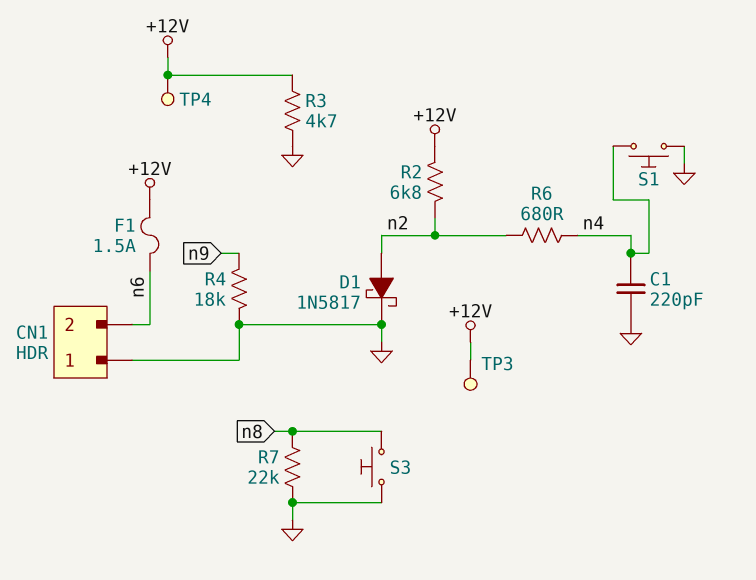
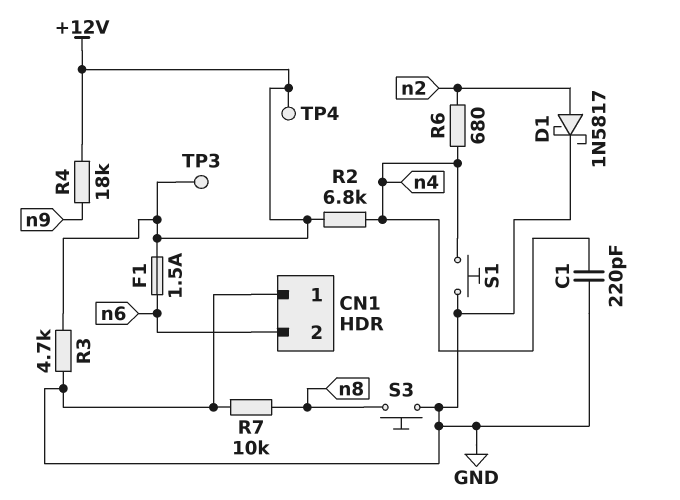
R2: 6.8k (+12V, n2) -> 6.8k (+12V, n4)
R4: 18k (GND, n9) -> 18k (+12V, n9)
R7: 22k (GND, n8) -> 10k (GND, n8)

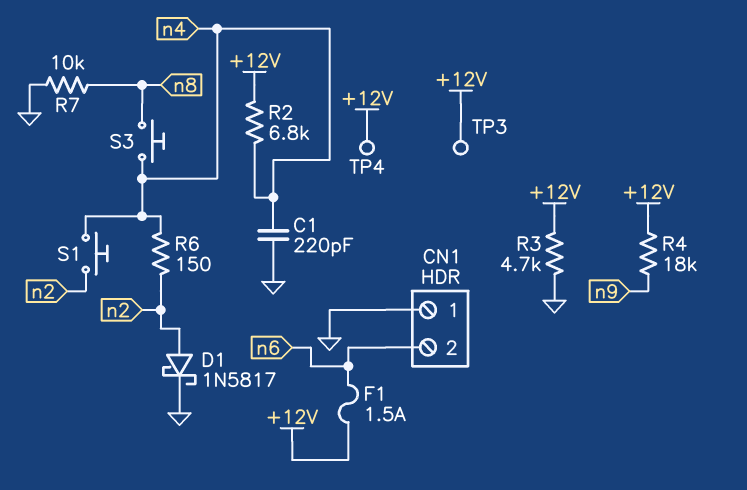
R6: 680 (n2, n4) -> 150 (n2, n4)
S1: button (GND, n4) -> button (n2, n4)
S3: button (GND, n8) -> button (n4, n8)

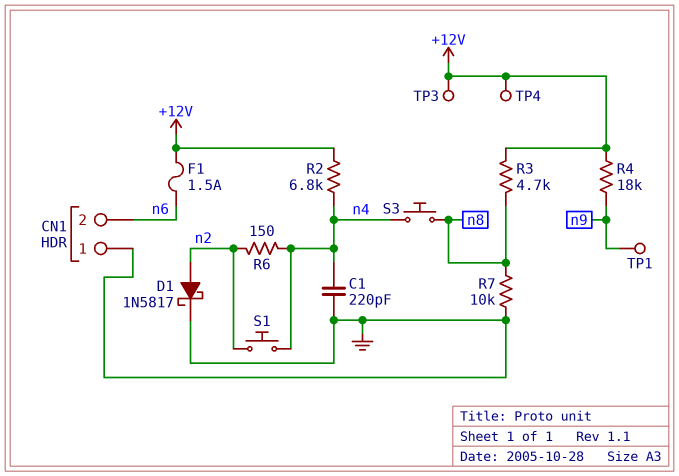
R3: 4.7k (+12V, GND) -> 4.7k (+12V, n8)
TP1: none -> test point (n9)

